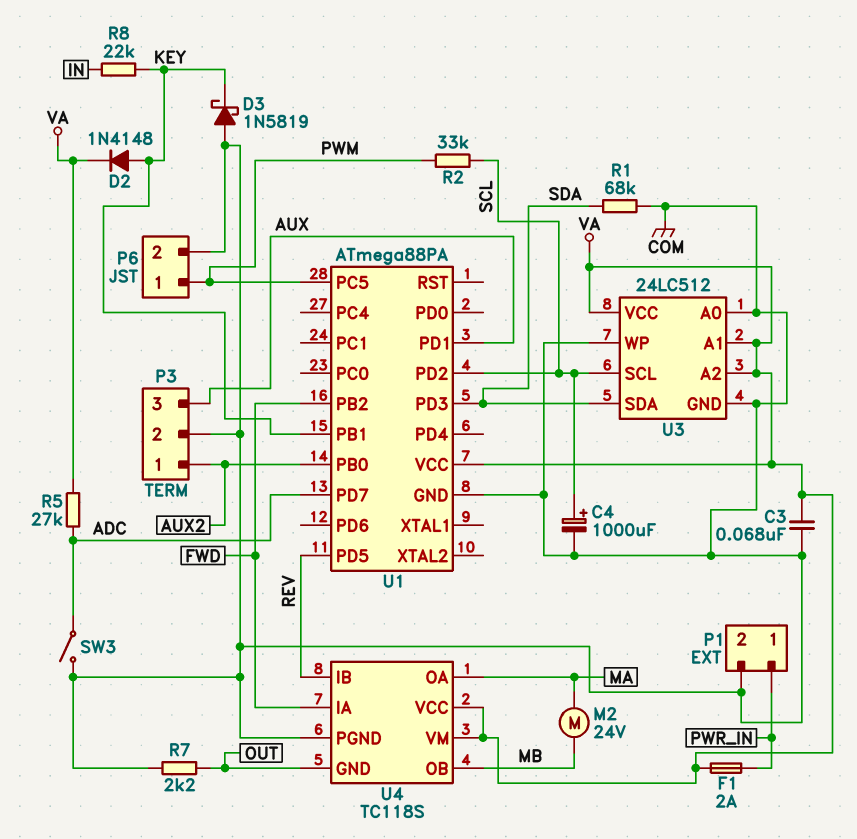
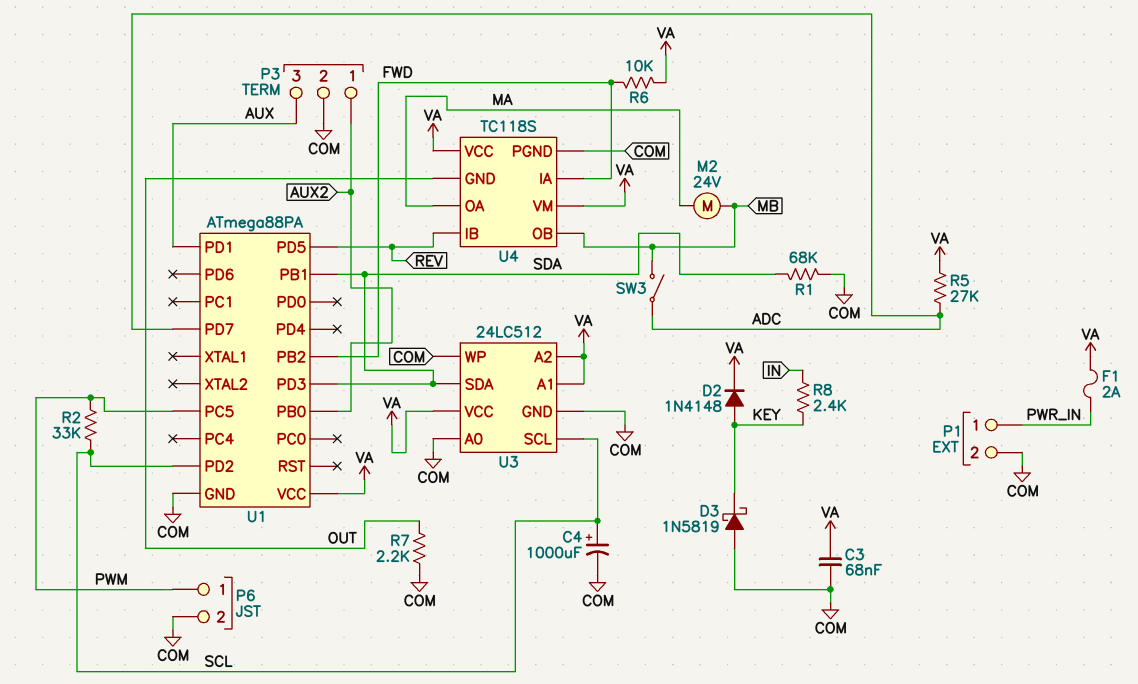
R6: none -> 10k (FWD, VA)
R8: 22k (IN, KEY) -> 2.4k (IN, KEY)
SW3: switch (ADC, COM) -> switch (ADC, MB)
U1 pin PB1: KEY -> SDA

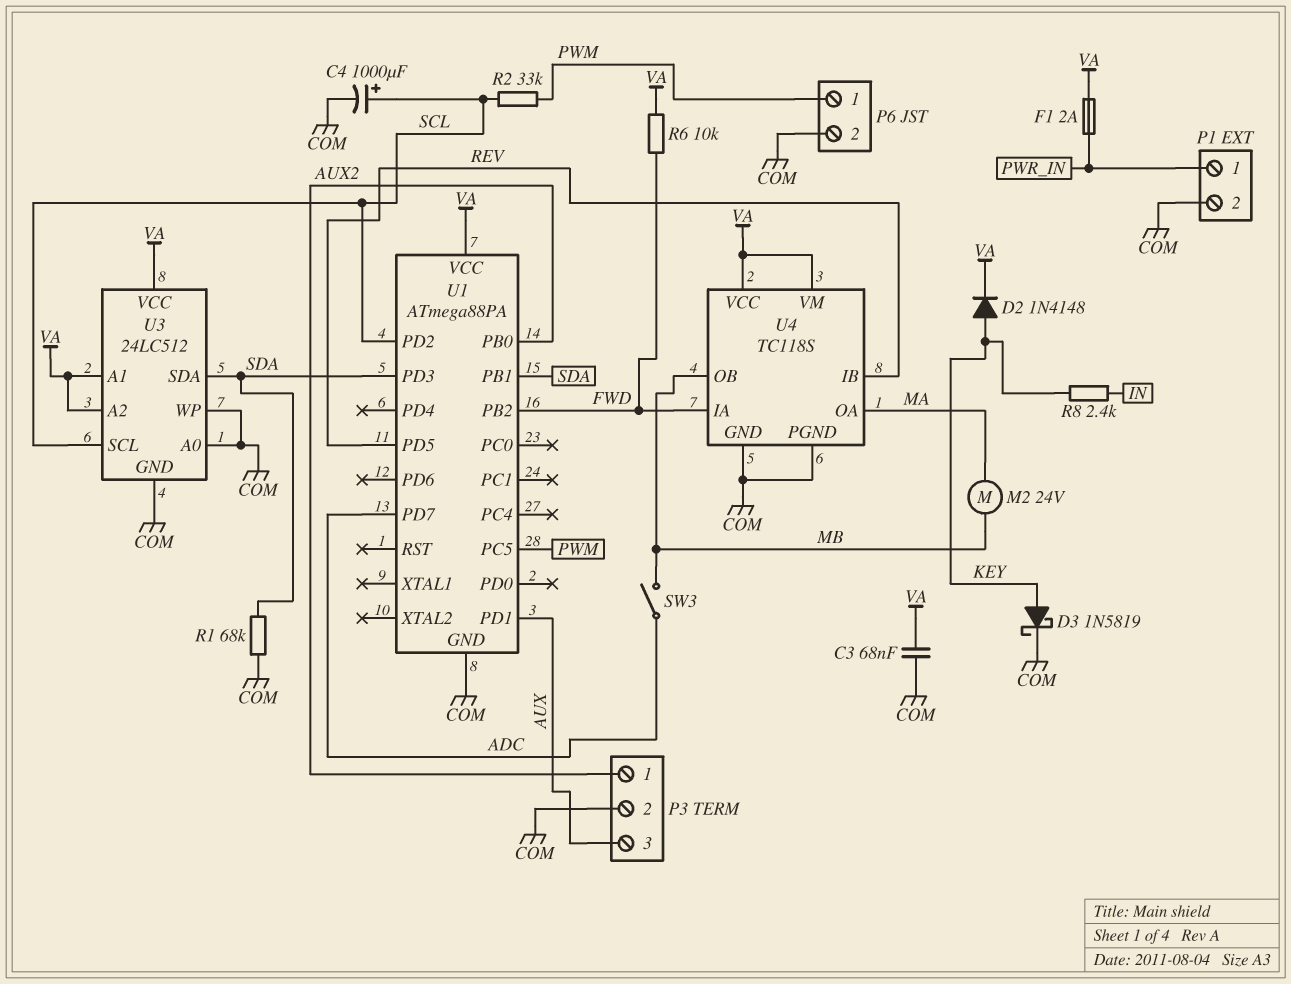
D3: schottky 1N5819 (A COM, K KEY) -> schottky 1N5819 (A KEY, K COM)
R5: 27k (ADC, VA) -> none
R7: 2.2k (COM, OUT) -> none
U4 pin GND: OUT -> COM

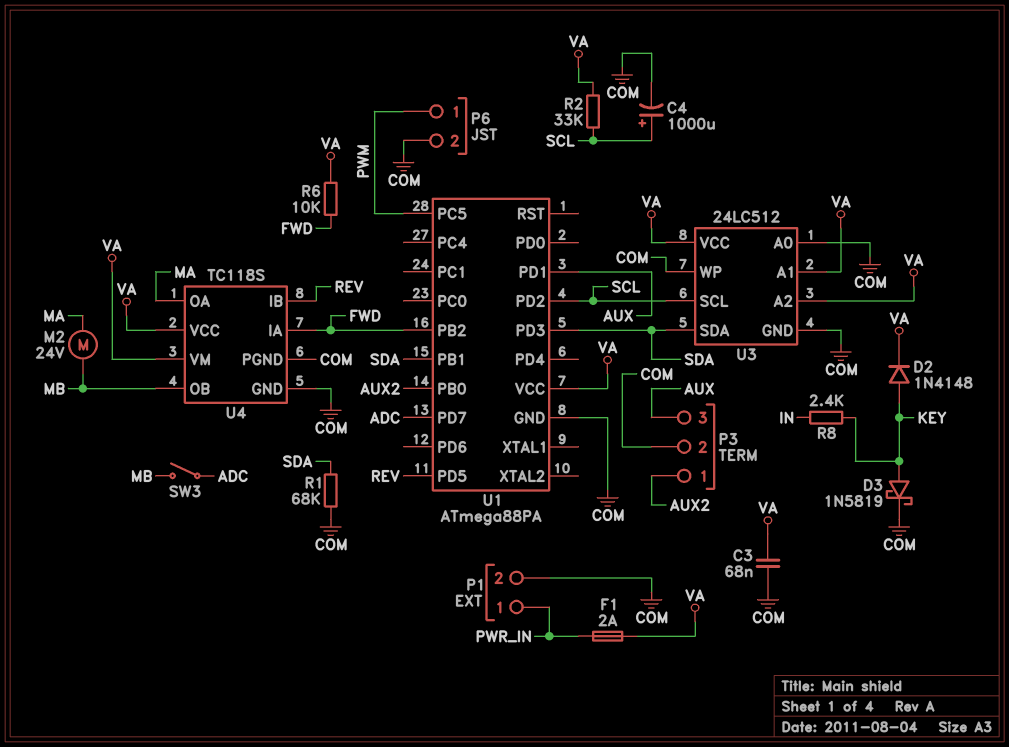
R2: 33k (PWM, SCL) -> 33k (SCL, VA)

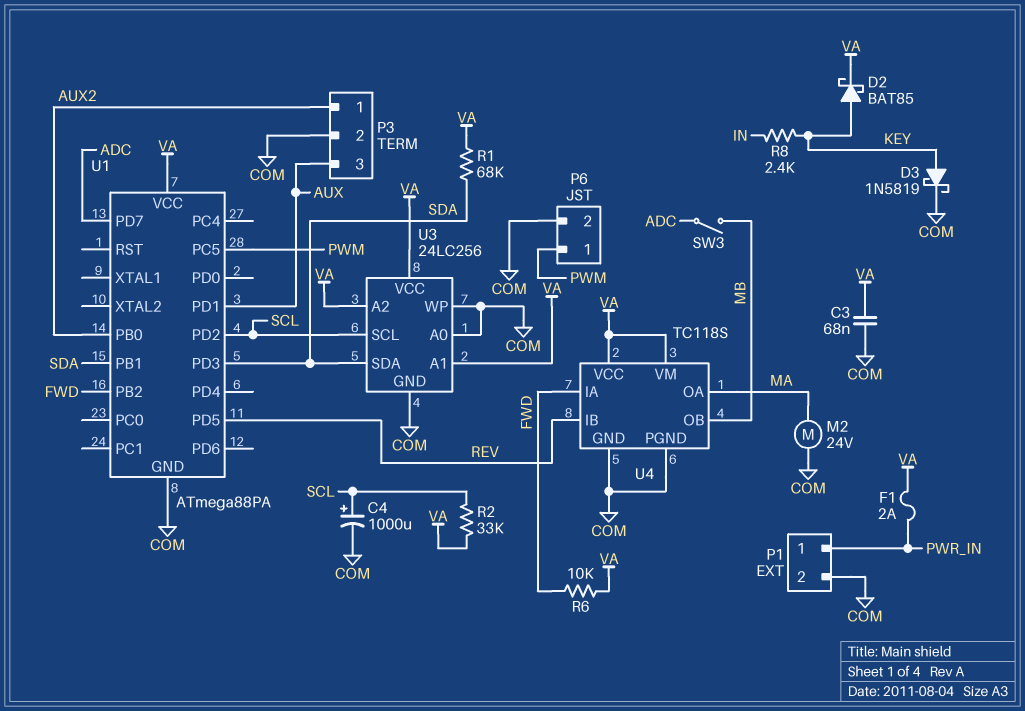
D2: diode 1N4148 (A KEY, K VA) -> schottky BAT85 (A KEY, K VA)
M2: motor 24V (MA, MB) -> motor 24V (COM, MA)
R1: 68k (COM, SDA) -> 68k (SDA, VA)
U3: 24LC512 -> 24LC256

